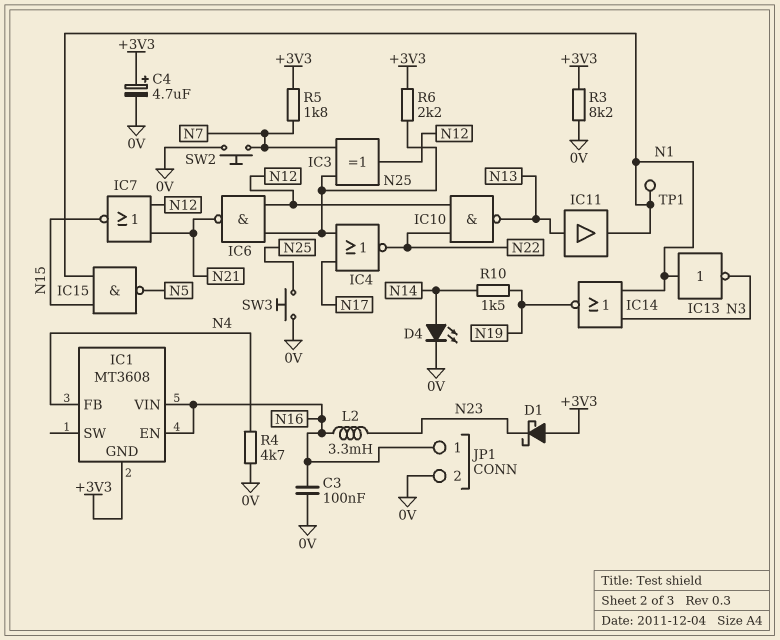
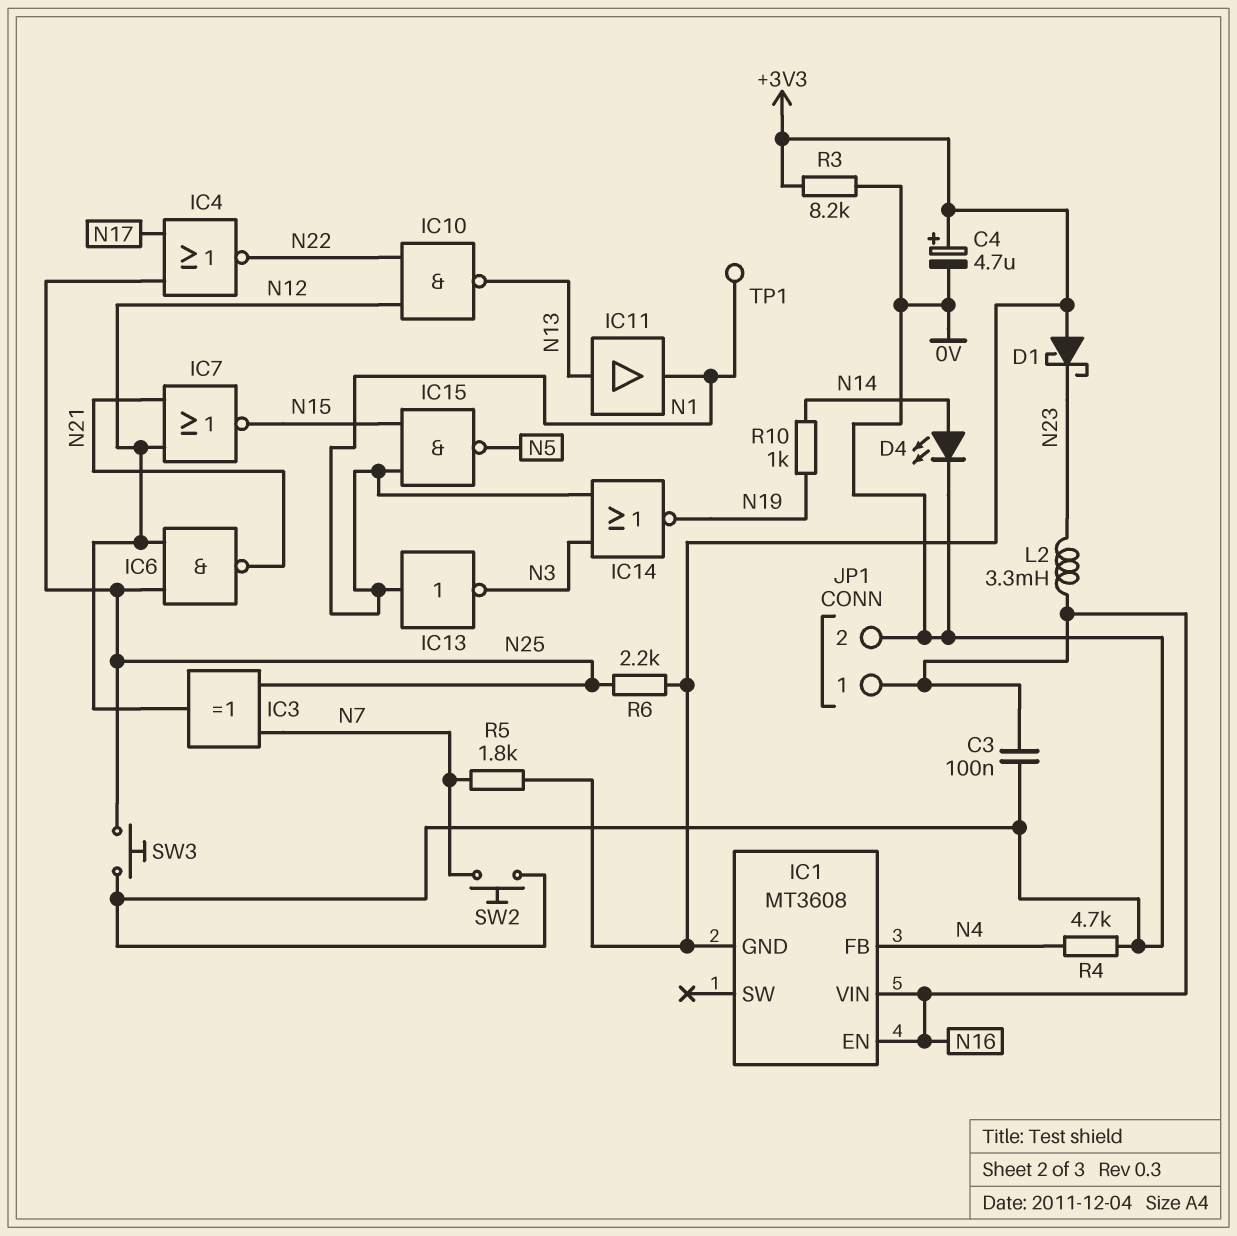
R10: 1.5k (N14, N19) -> 1k (N14, N19)

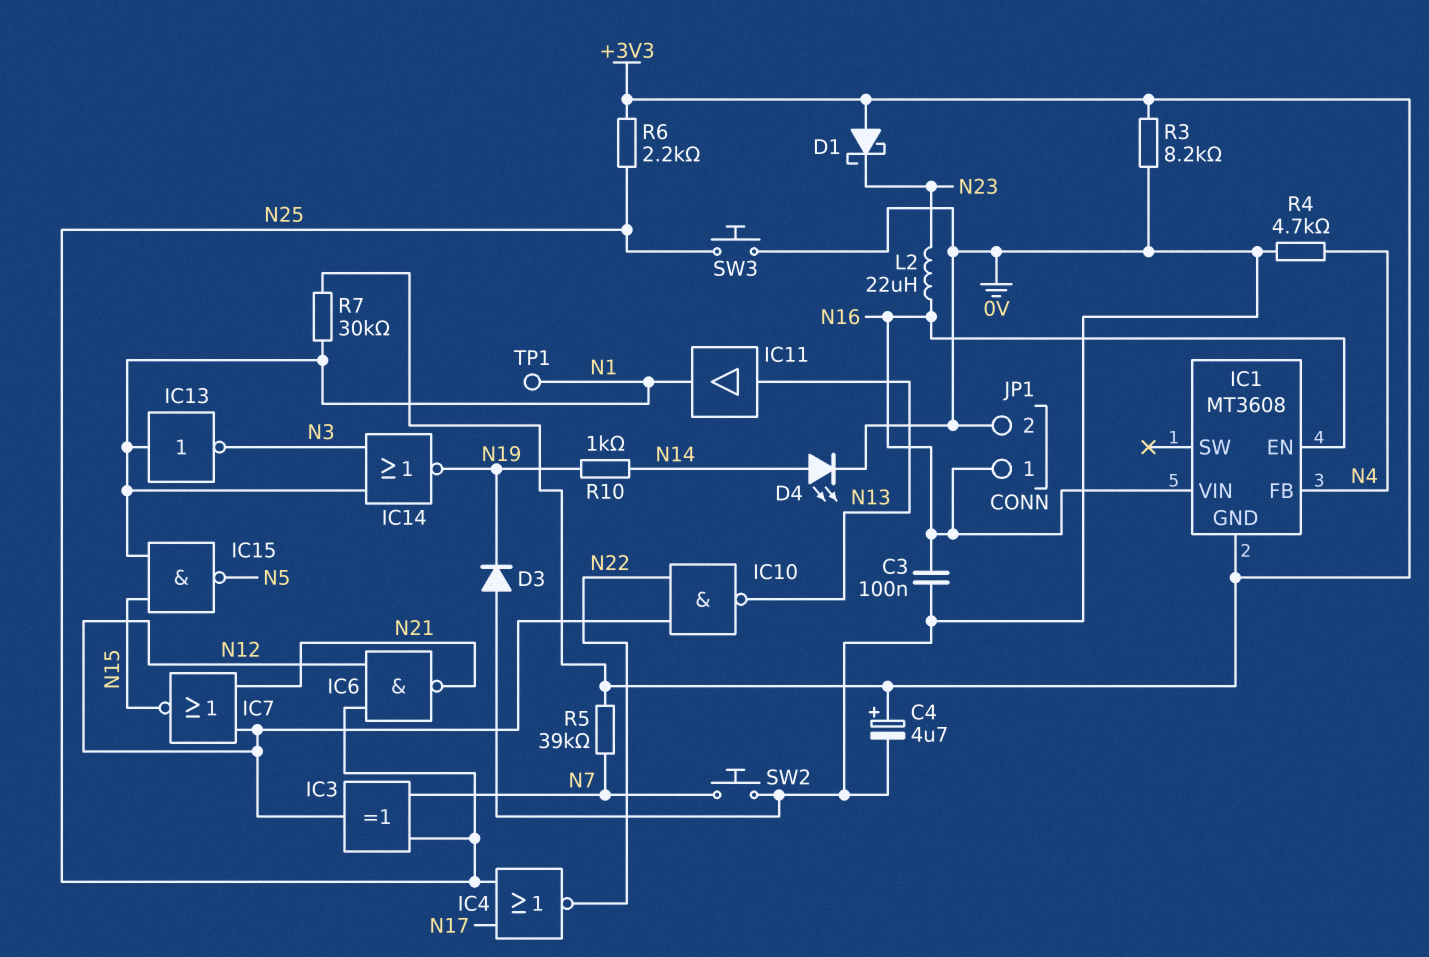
D3: none -> diode (A 0V, K N19)
L2: 3.3mH (N16, N23) -> 22uH (N16, N23)
R5: 1.8k (+3V3, N7) -> 39k (+3V3, N7)
R7: none -> 30k (+3V3, N1)

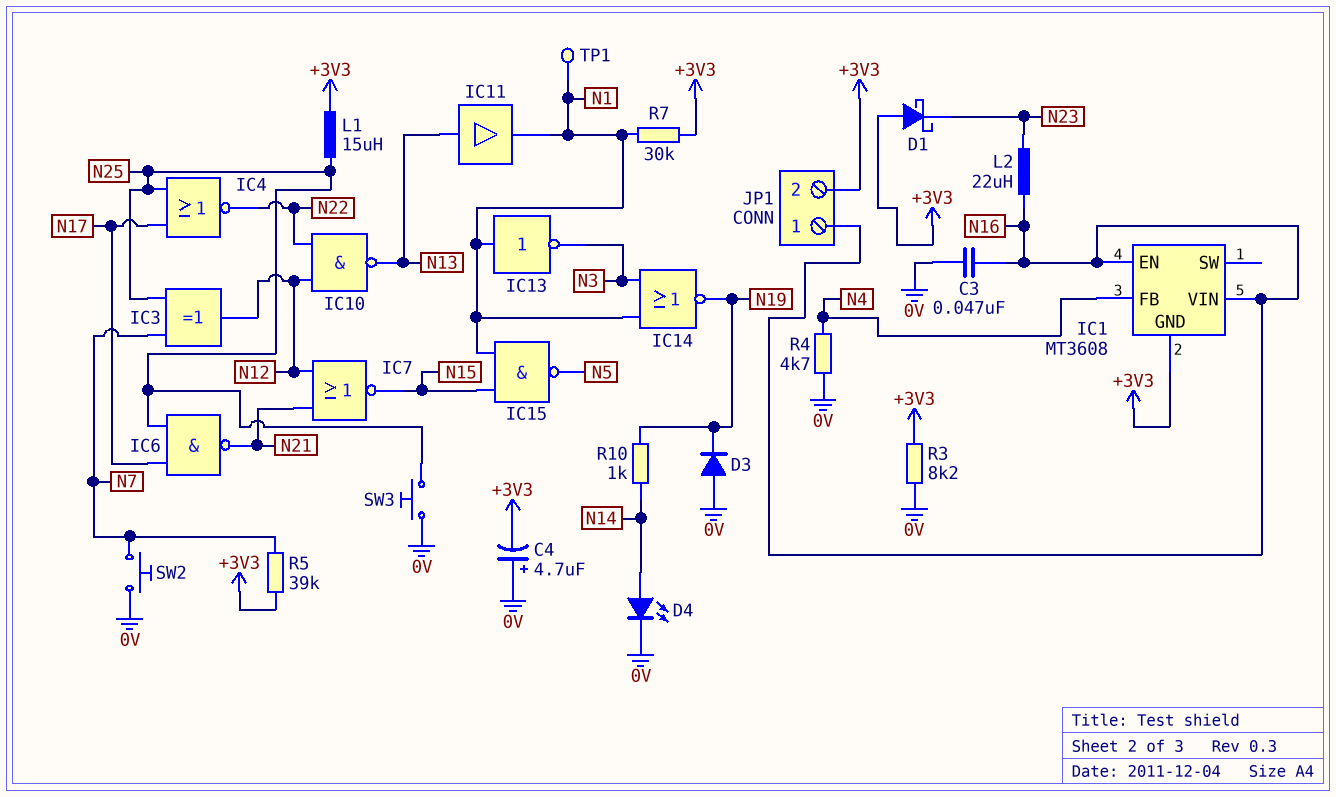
C3: 100nF (0V, N16) -> 47nF (0V, N16)
C4: 4.7uF (plus +3V3, minus 0V) -> 4.7uF (plus 0V, minus +3V3)
IC6: NAND (in N12, in N25, out N21) -> NAND (in N17, in N25, out N21)
JP1 pin 2: 0V -> +3V3
L1: none -> 15uH (+3V3, N25)
R6: 2.2k (+3V3, N25) -> none

